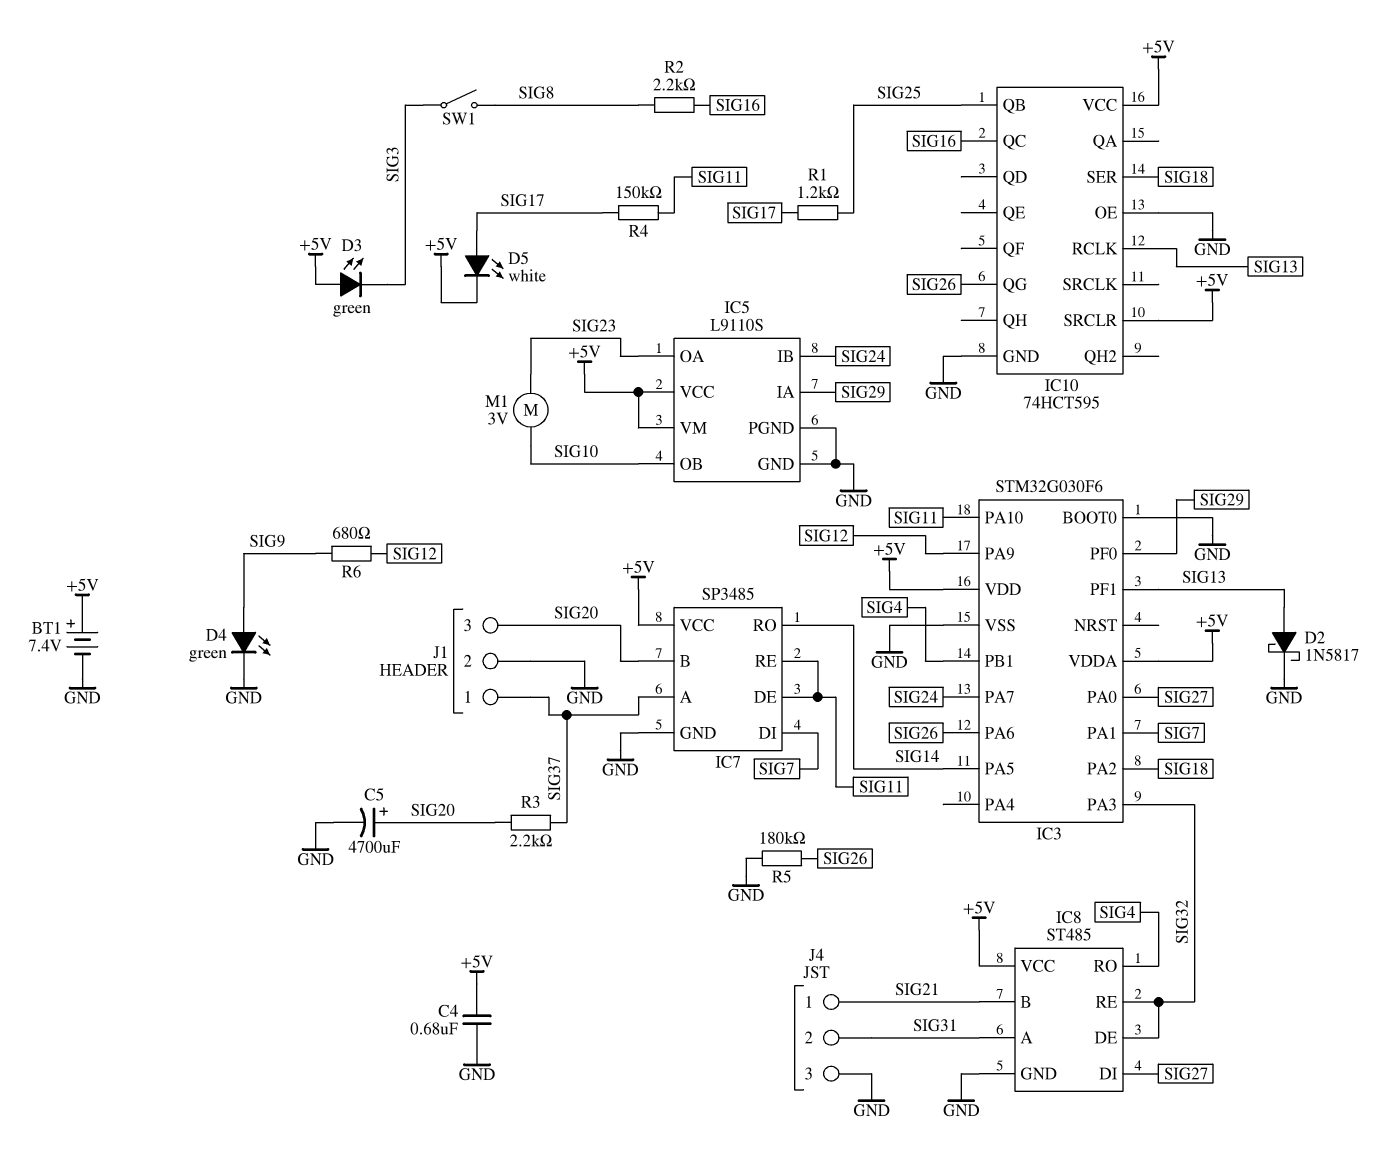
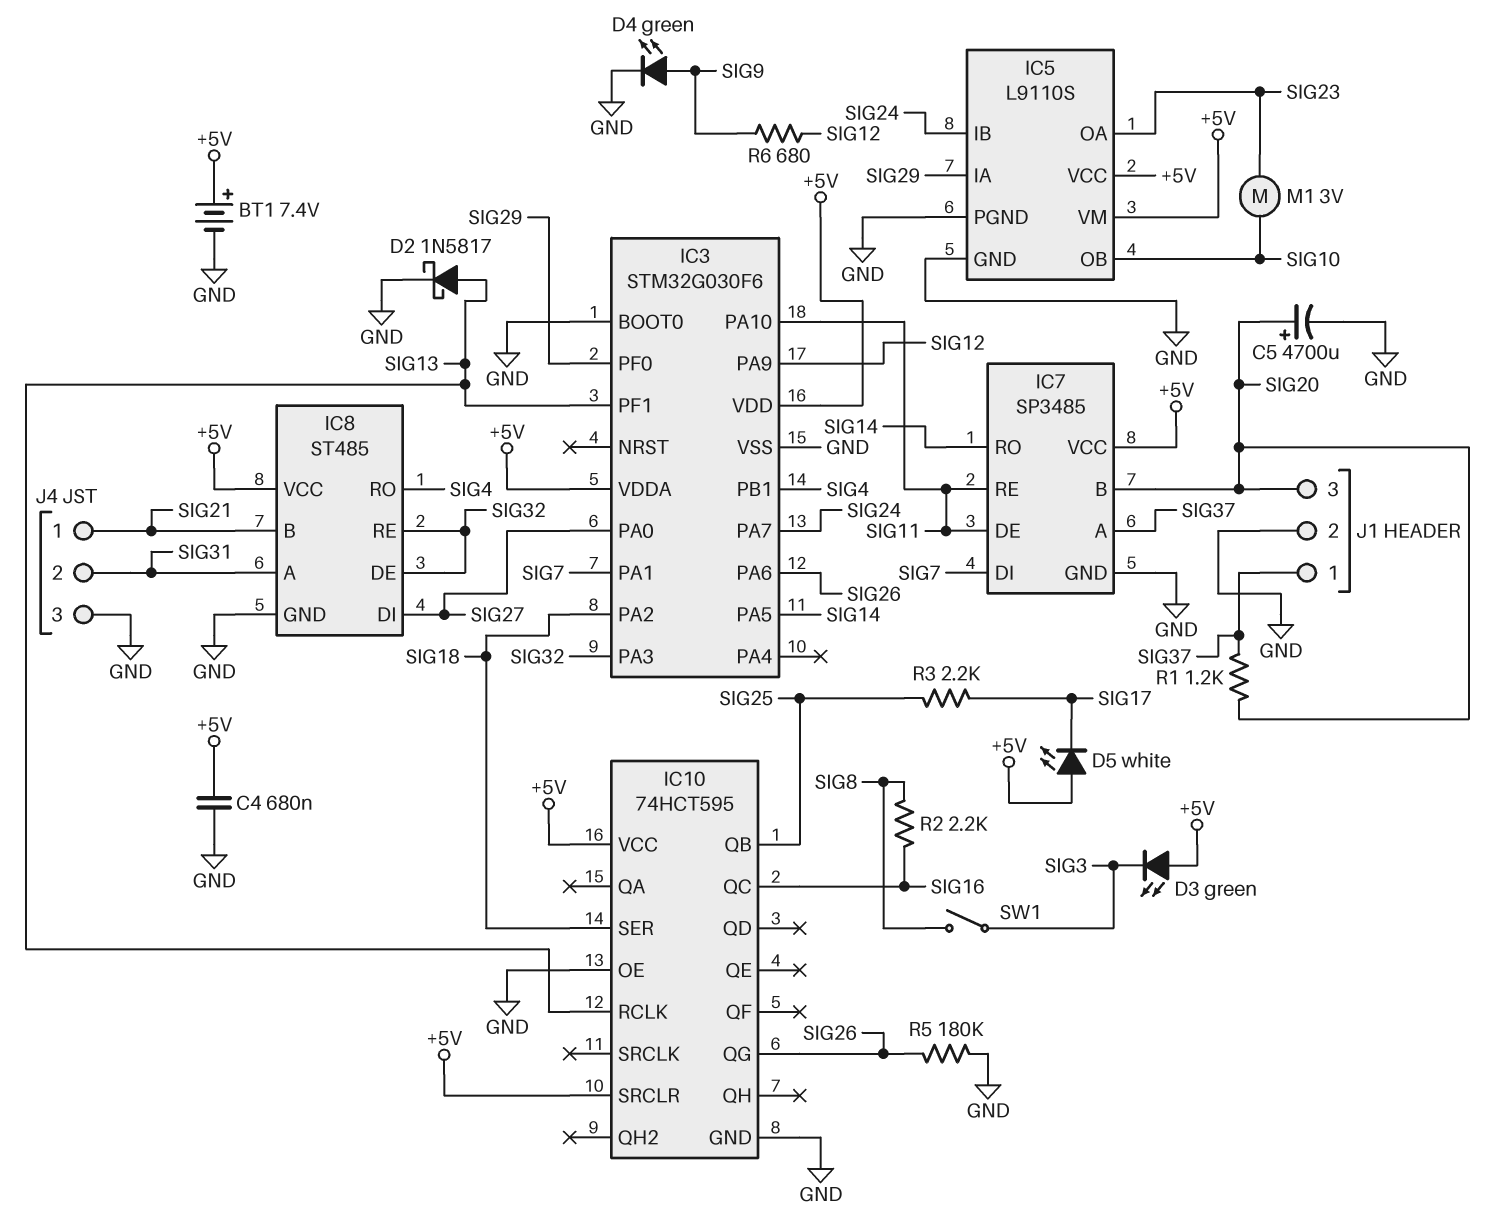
D5: LED white (A SIG17, K +5V) -> LED white (A +5V, K SIG17)
R1: 1.2k (SIG17, SIG25) -> 1.2k (SIG20, SIG37)
R3: 2.2k (SIG20, SIG37) -> 2.2k (SIG17, SIG25)
R4: 150k (SIG11, SIG17) -> none

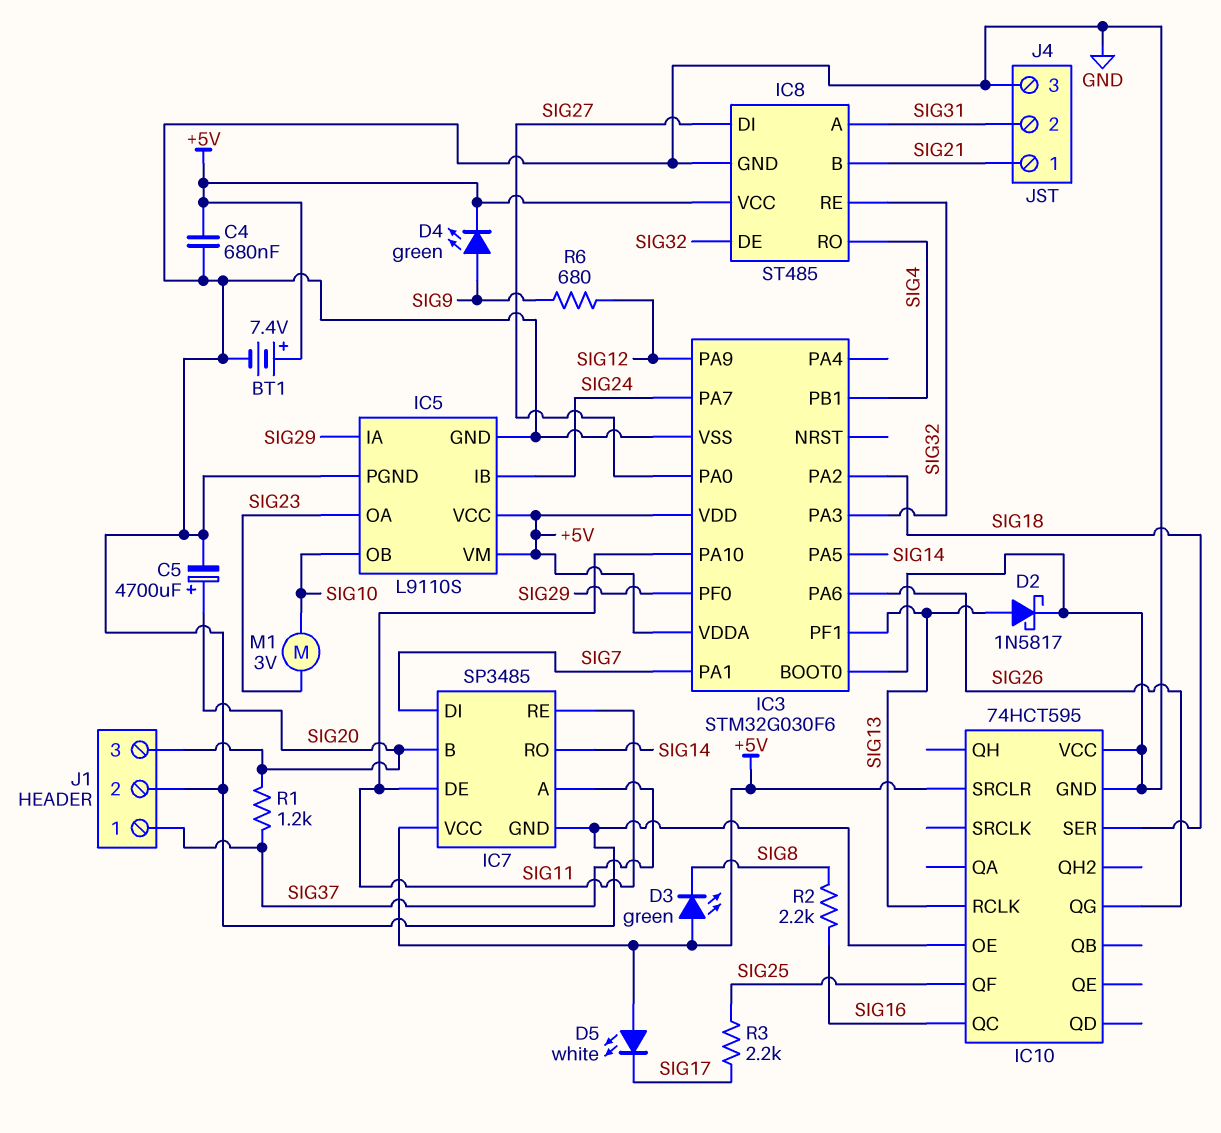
D3: LED green (A +5V, K SIG3) -> LED green (A +5V, K SIG8)
D4: LED green (A SIG9, K GND) -> LED green (A SIG9, K +5V)
IC10 pin QB: SIG25 -> none
IC10 pin QF: none -> SIG25
IC10 pin VCC: +5V -> GND
R5: 180k (GND, SIG26) -> none
SW1: switch (SIG3, SIG8) -> none

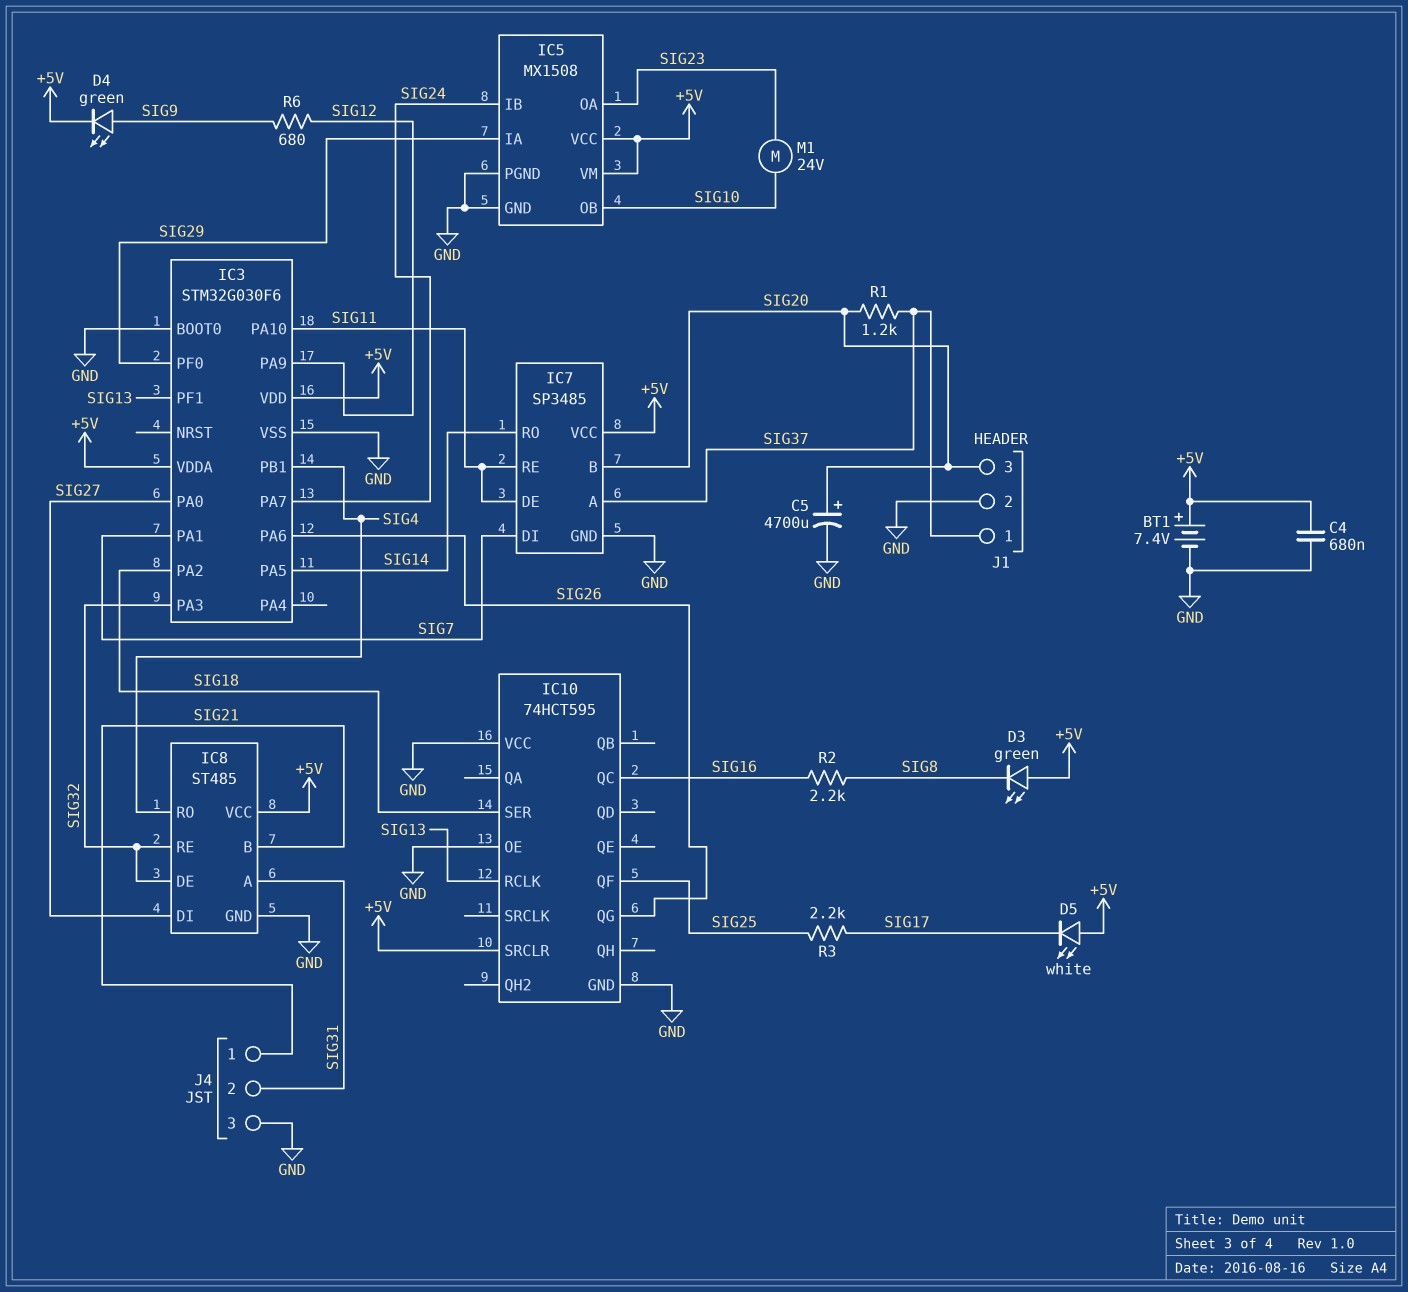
D2: schottky 1N5817 (A SIG13, K GND) -> none
IC5: L9110S -> MX1508
M1: motor 3V (SIG10, SIG23) -> motor 24V (SIG10, SIG23)

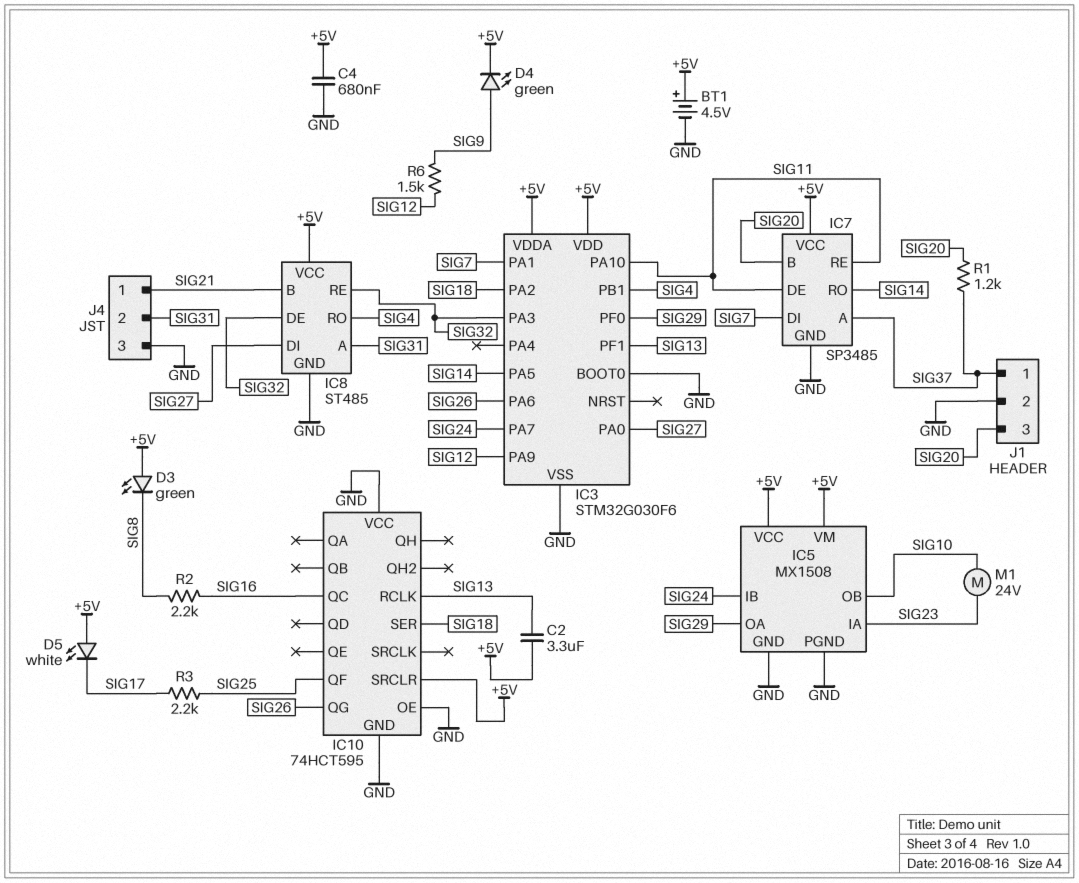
BT1: 7.4V (plus +5V, minus GND) -> 4.5V (plus +5V, minus GND)
C2: none -> 3.3uF (+5V, SIG13)
C5: 4700uF (plus SIG20, minus GND) -> none
IC5 pin IA: SIG29 -> SIG23
IC5 pin OA: SIG23 -> SIG29
R6: 680 (SIG9, SIG12) -> 1.5k (SIG9, SIG12)

